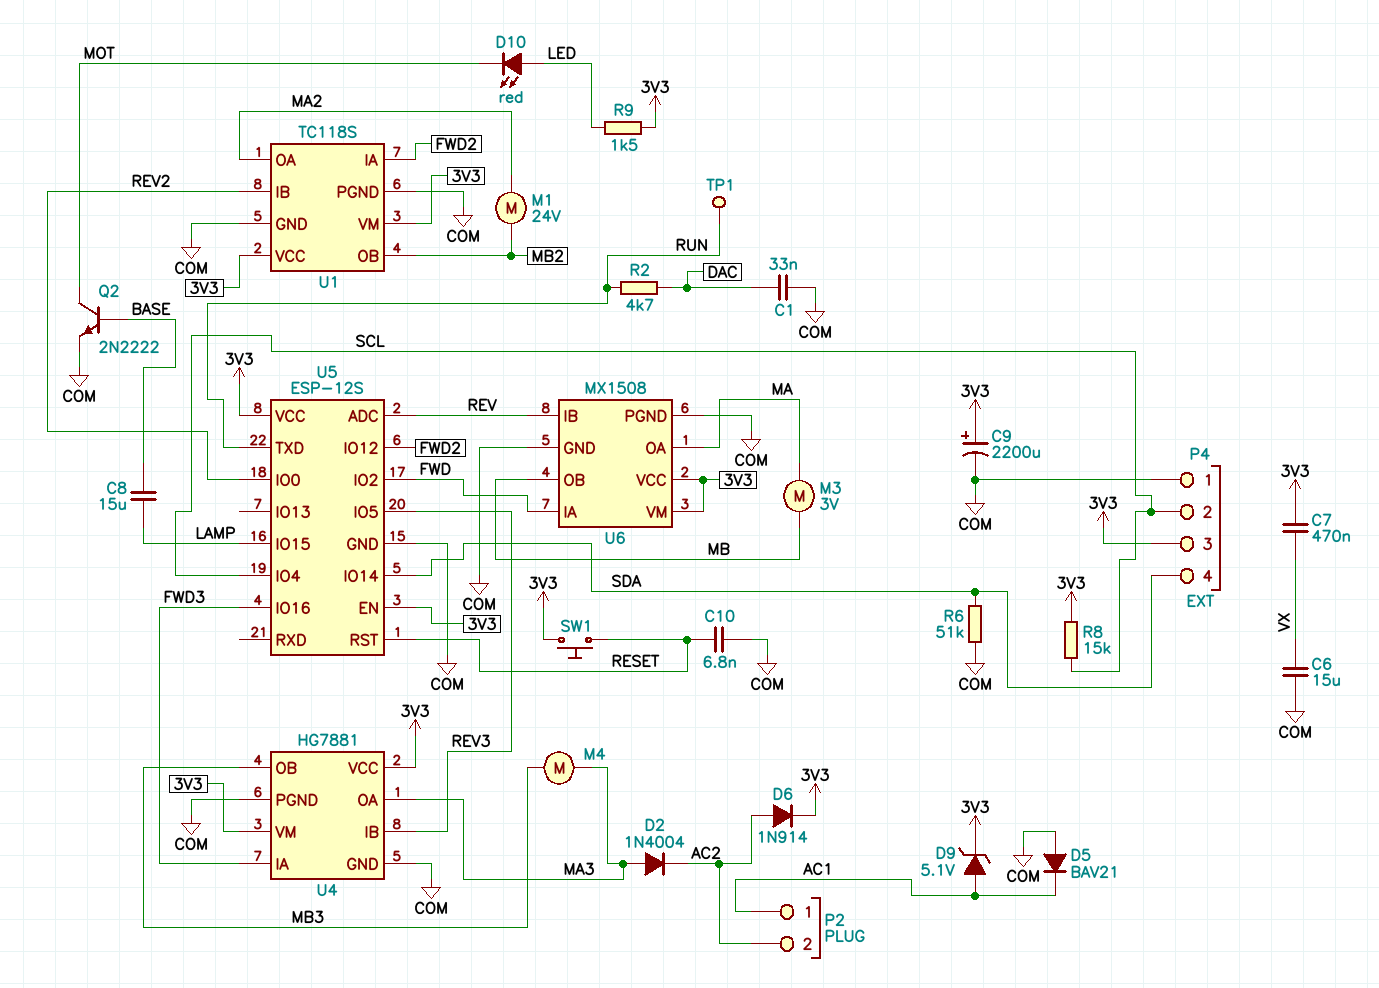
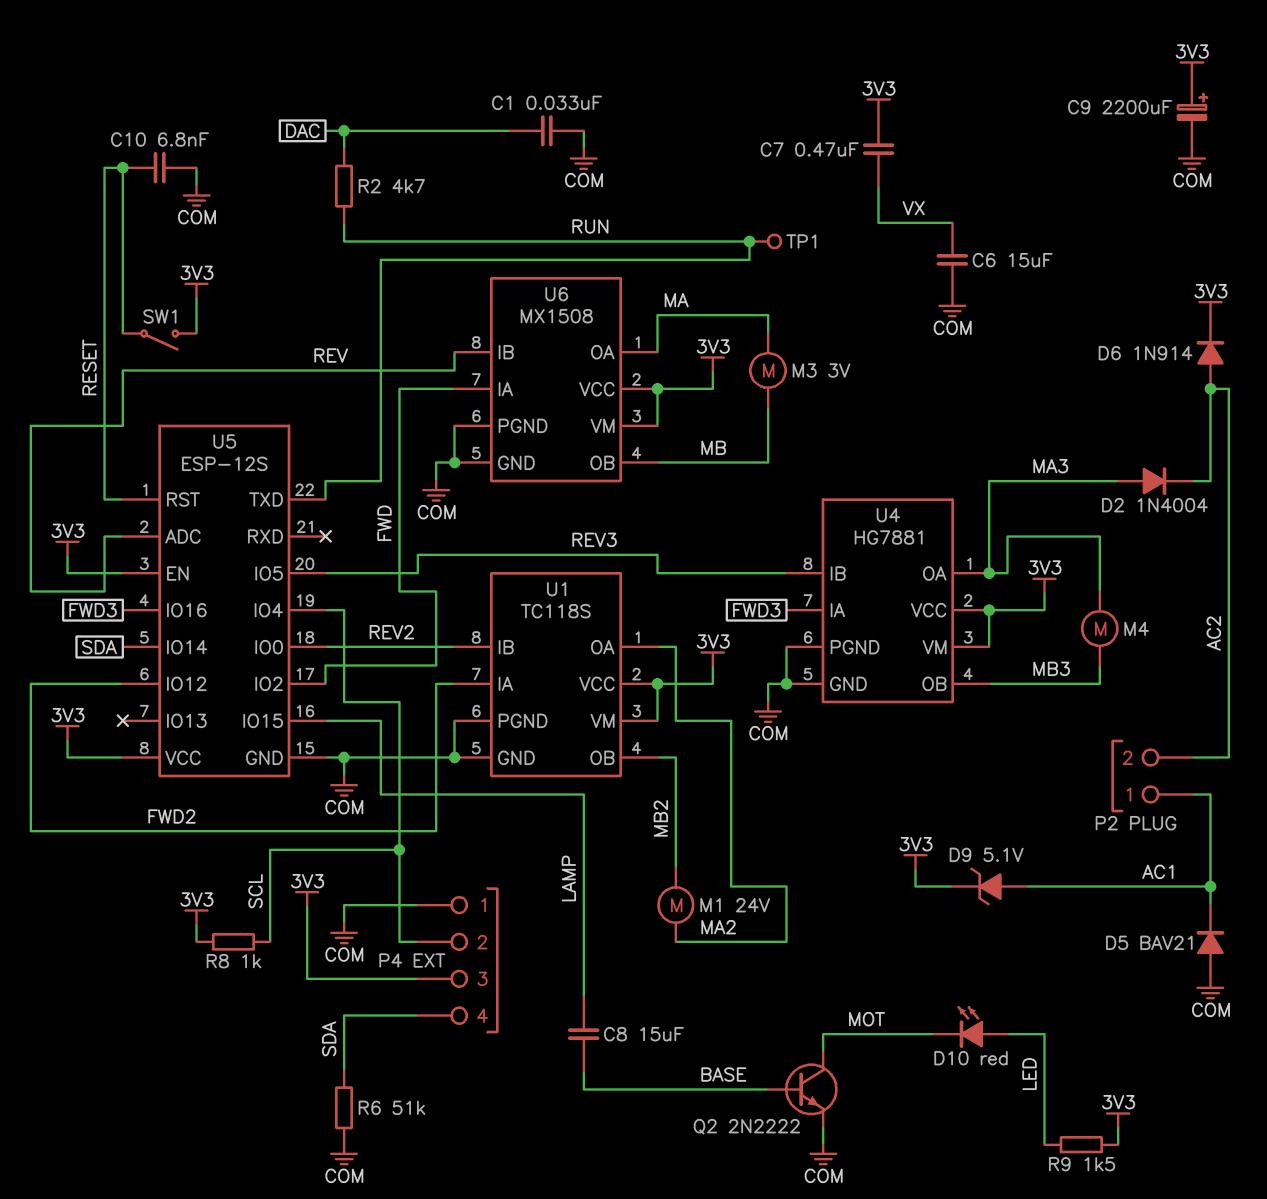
R8: 15k (3V3, SCL) -> 1k (3V3, SCL)
SW1: button (3V3, RESET) -> switch (3V3, RESET)

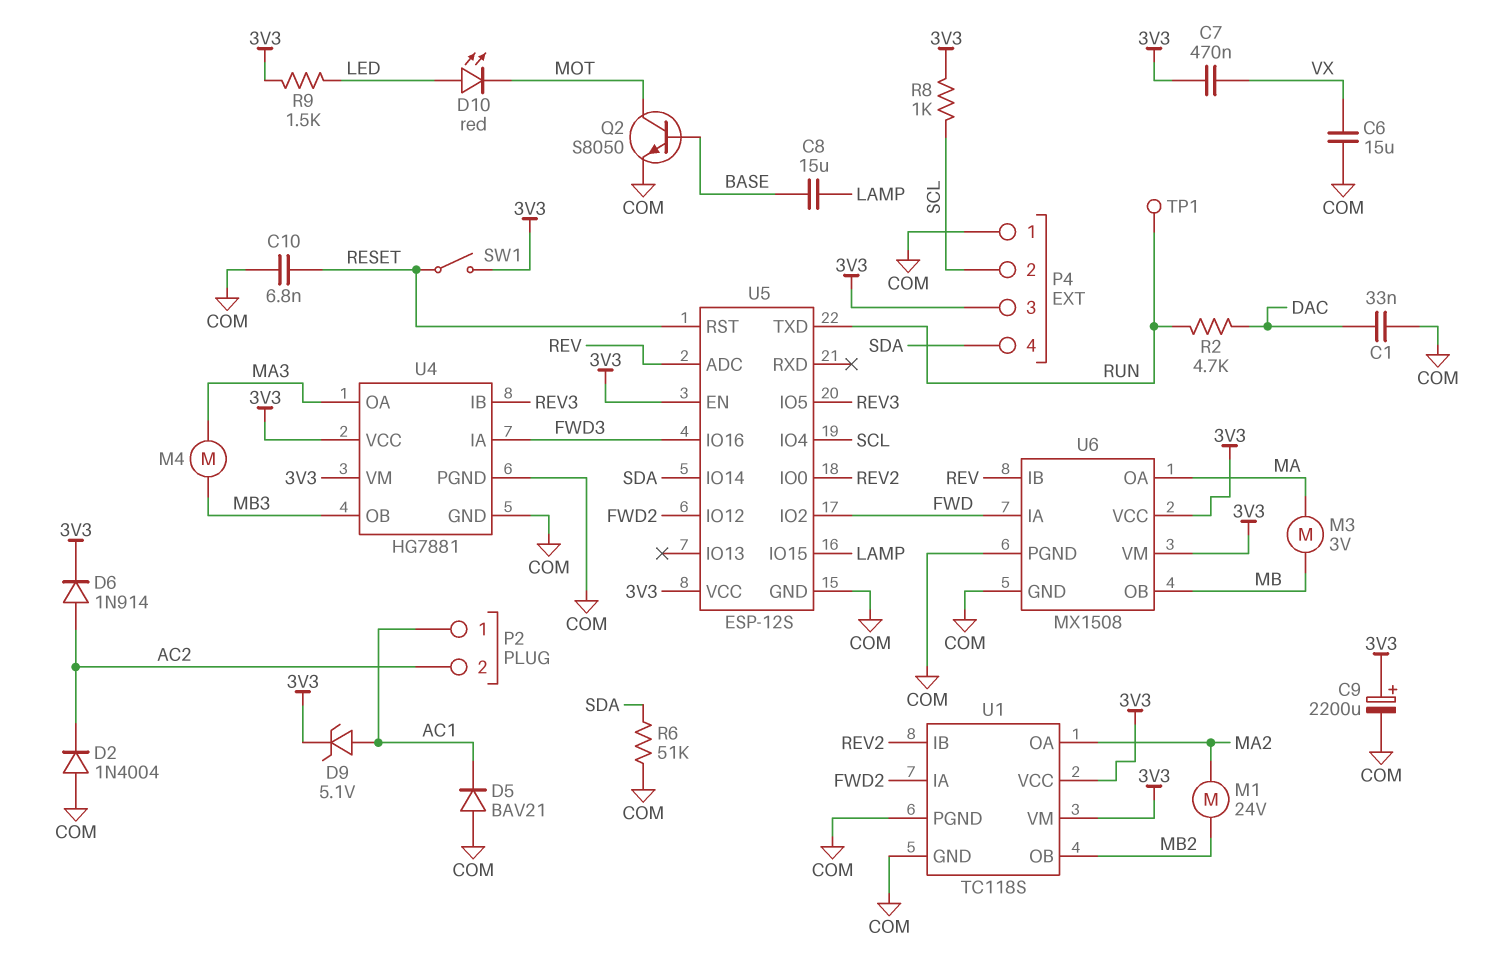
D2: diode 1N4004 (A MA3, K AC2) -> diode 1N4004 (A COM, K AC2)
Q2: NPN 2N2222 (B BASE, C MOT, E COM) -> NPN S8050 (B BASE, C MOT, E COM)

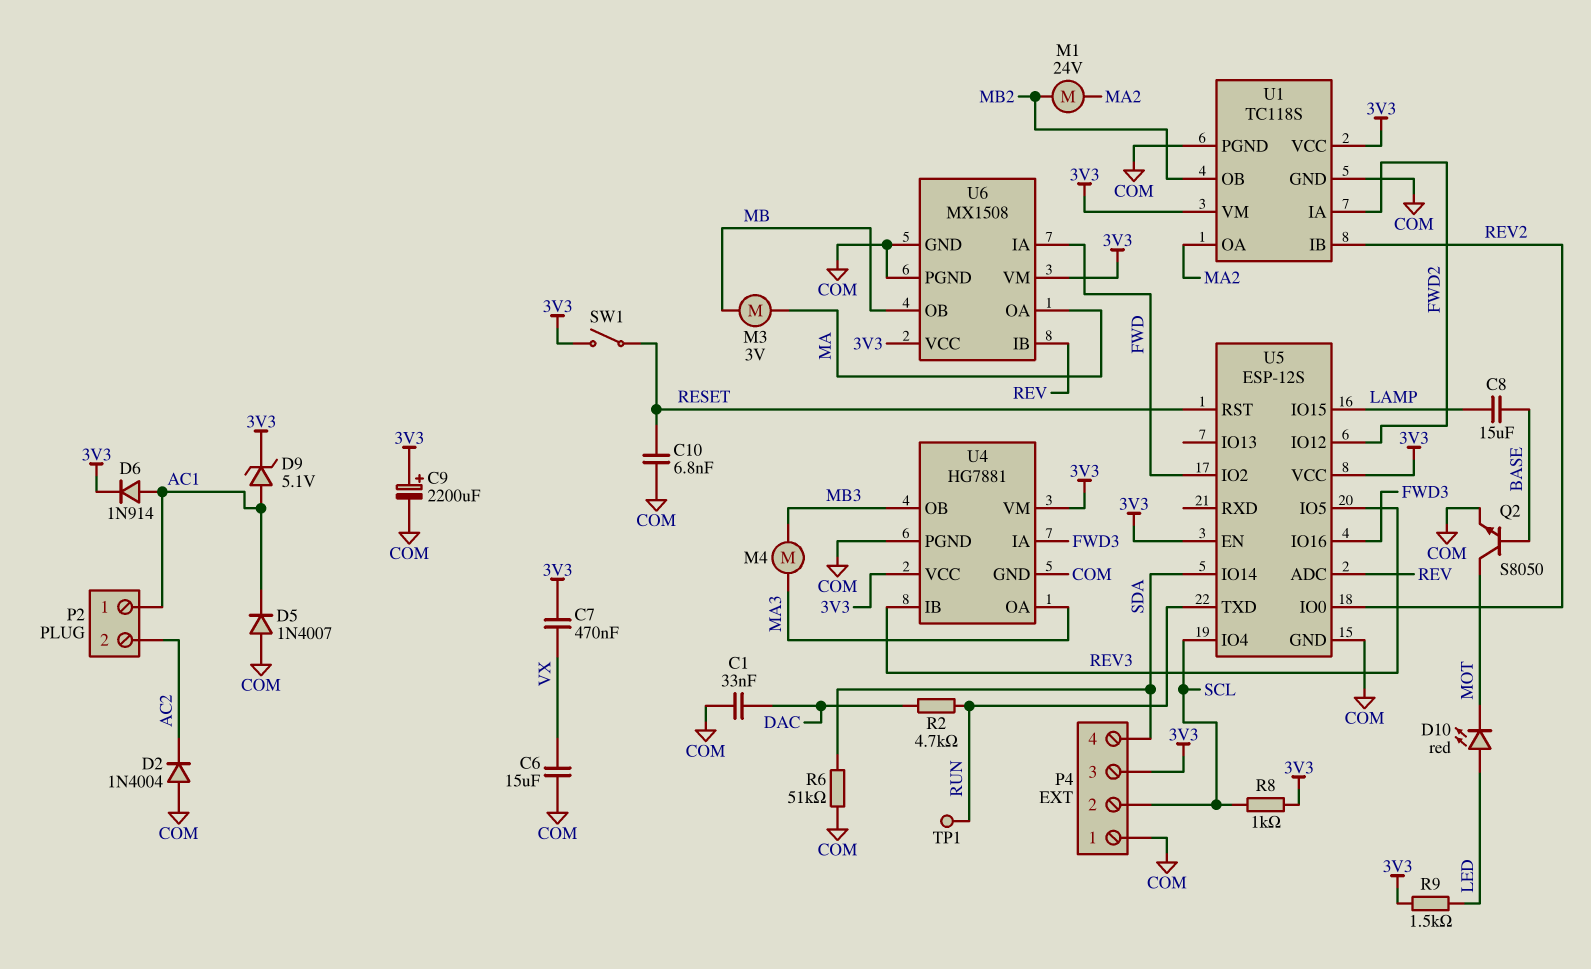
D5: diode BAV21 (A COM, K AC1) -> diode 1N4007 (A COM, K AC1)
D6: diode 1N914 (A AC2, K 3V3) -> diode 1N914 (A AC1, K 3V3)

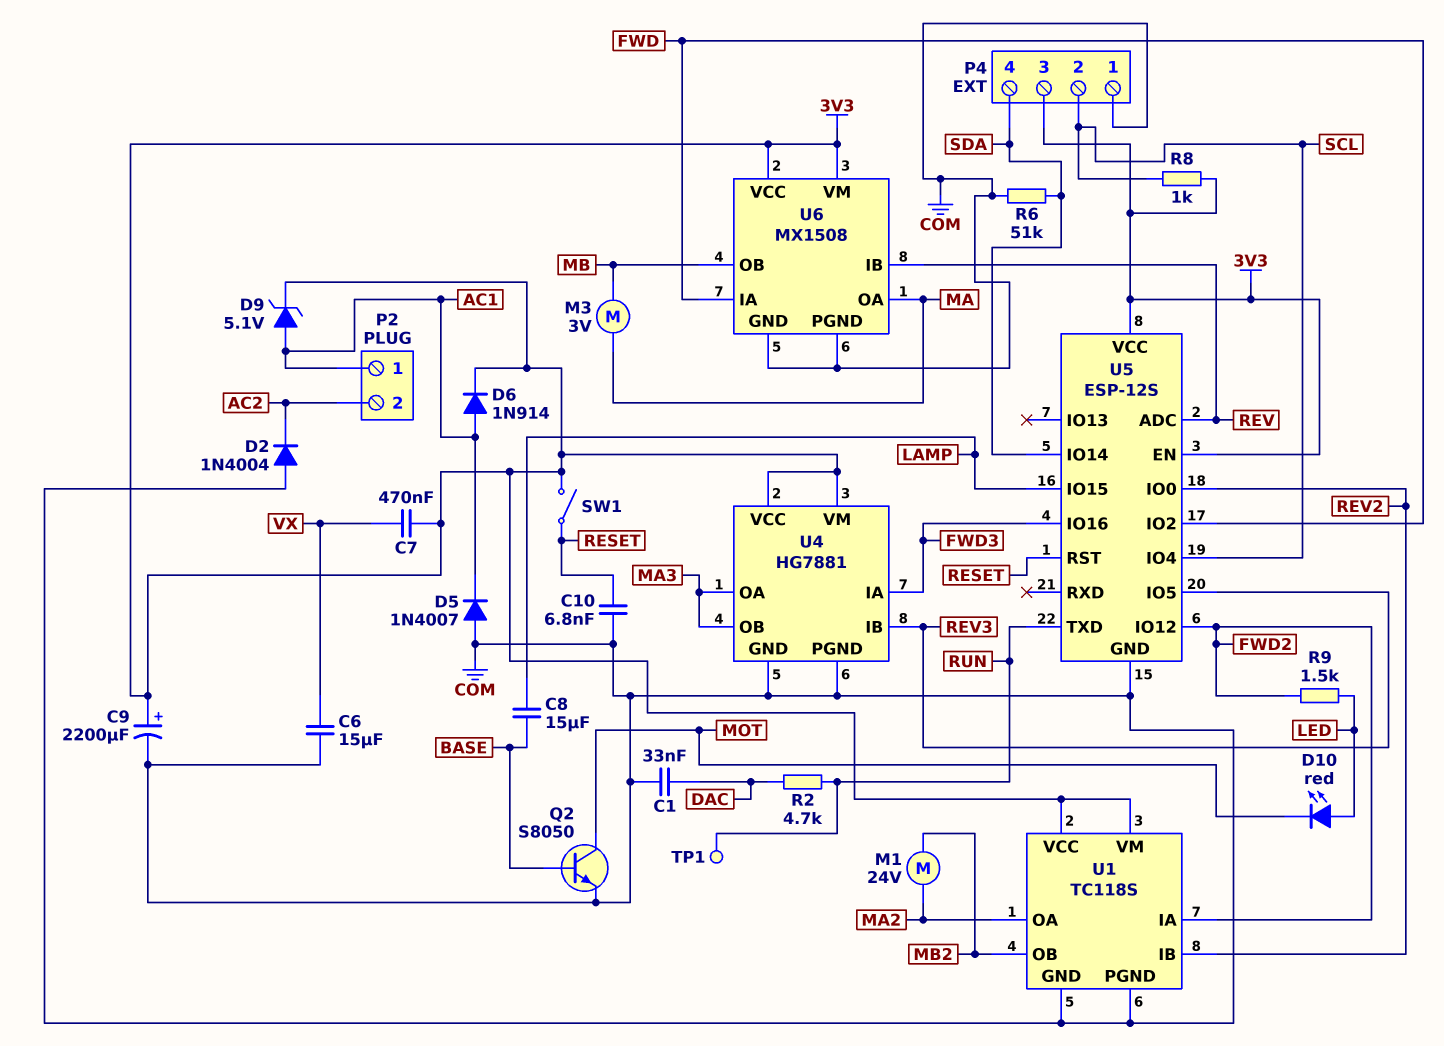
M4: motor (MA3, MB3) -> none
R9: 1.5k (3V3, LED) -> 1.5k (FWD2, LED)
U4 pin OB: MB3 -> MA3

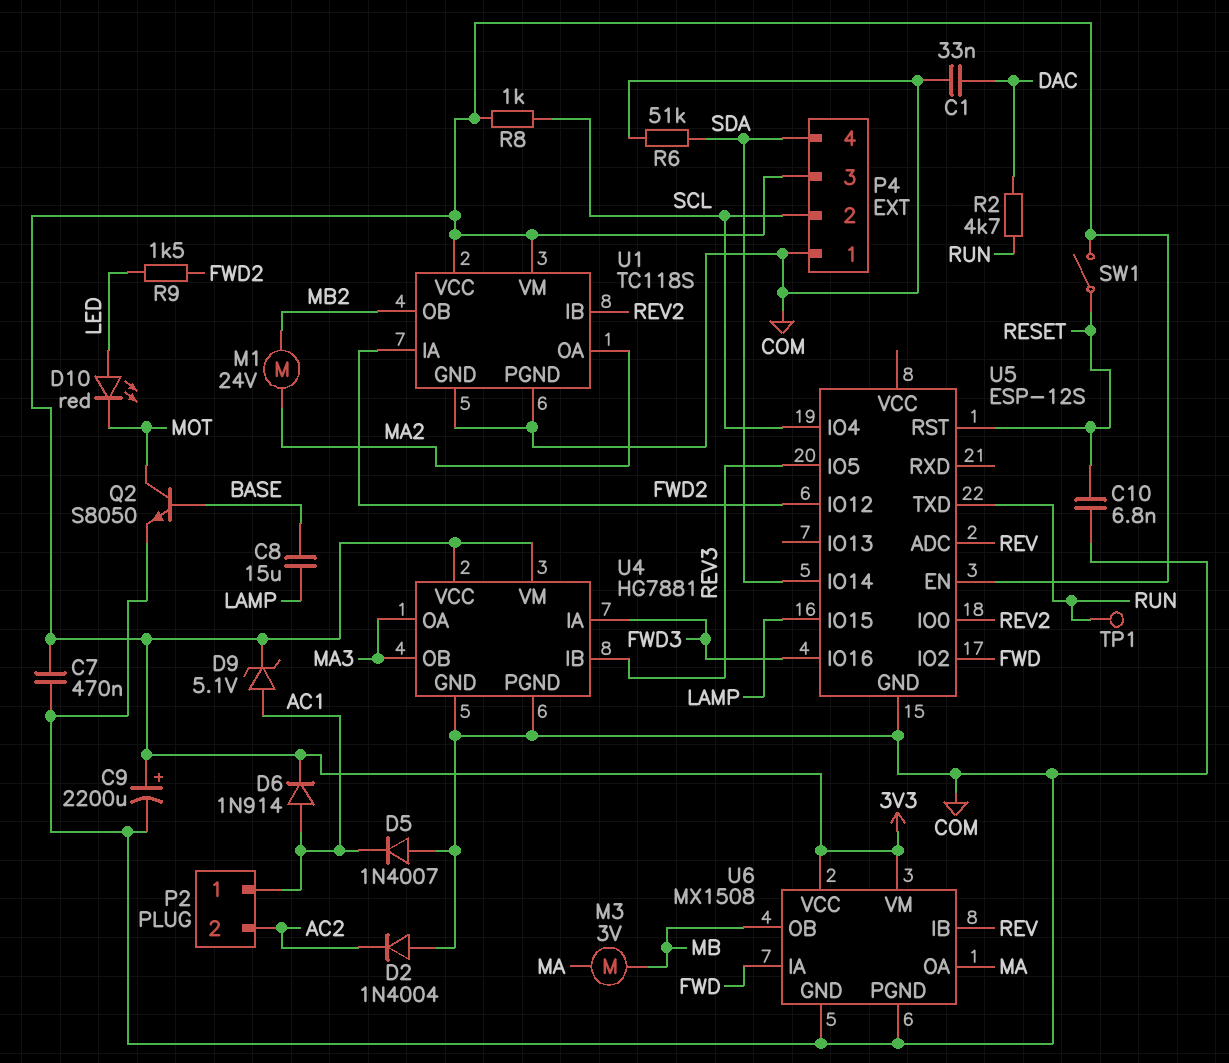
C6: 15uF (COM, VX) -> none
C7: 470nF (3V3, VX) -> 470nF (3V3, COM)
U5 pin VCC: 3V3 -> none

